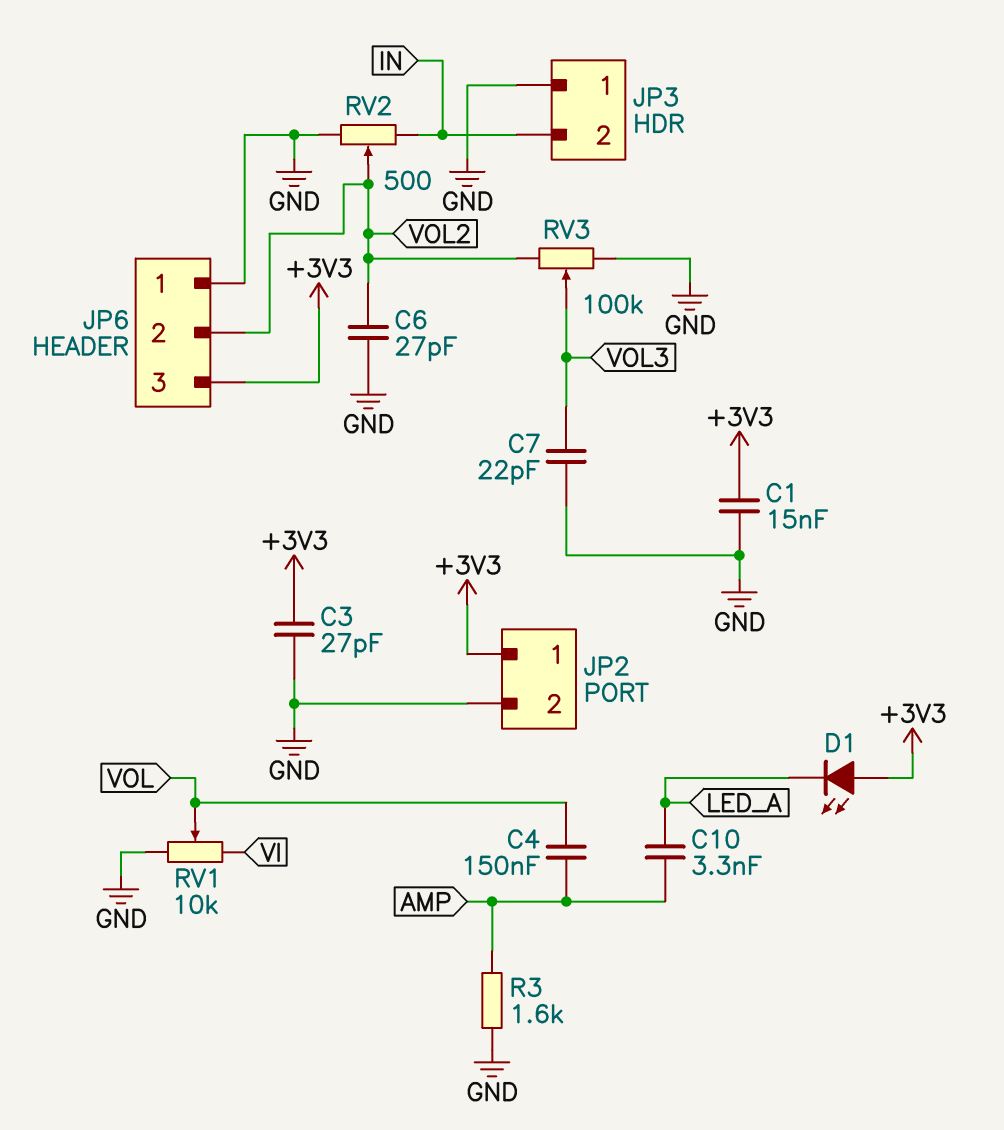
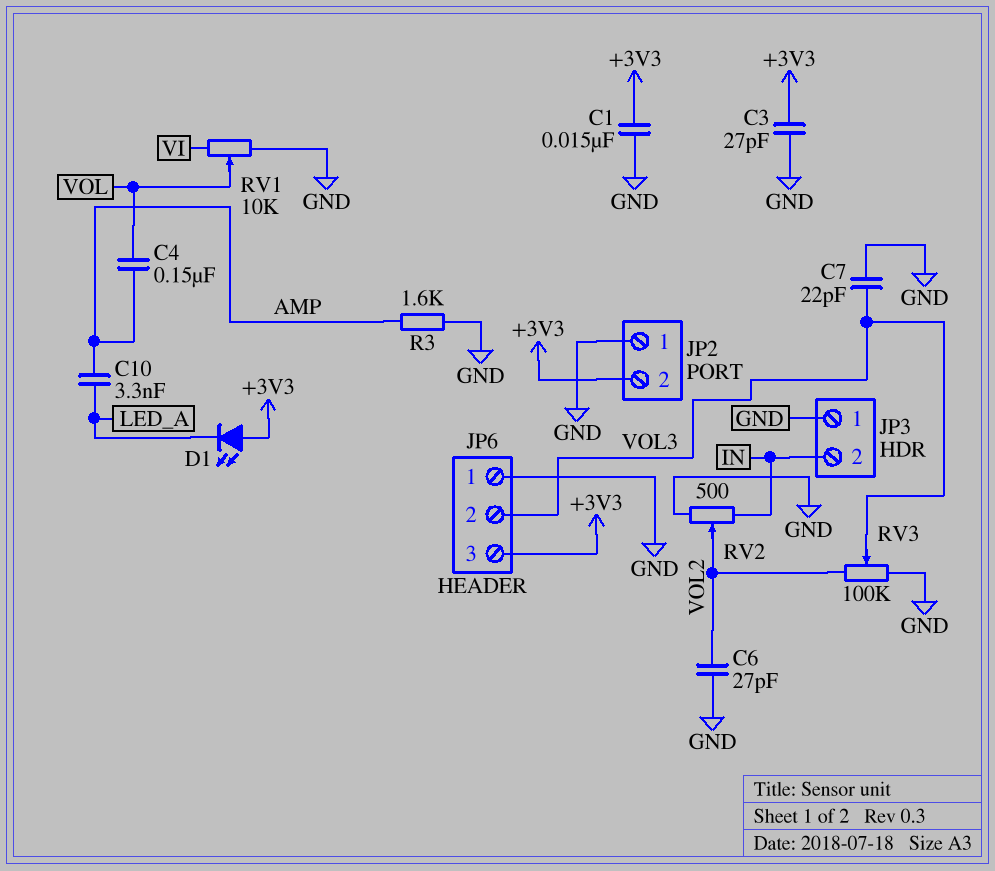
JP2 pin 1: +3V3 -> GND
JP2 pin 2: GND -> +3V3
JP6 pin 2: VOL2 -> VOL3

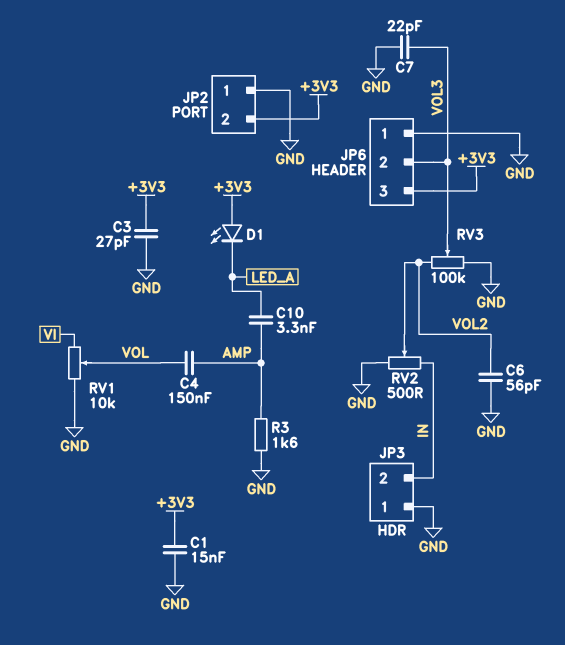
C6: 27pF (GND, VOL2) -> 56pF (GND, VOL2)

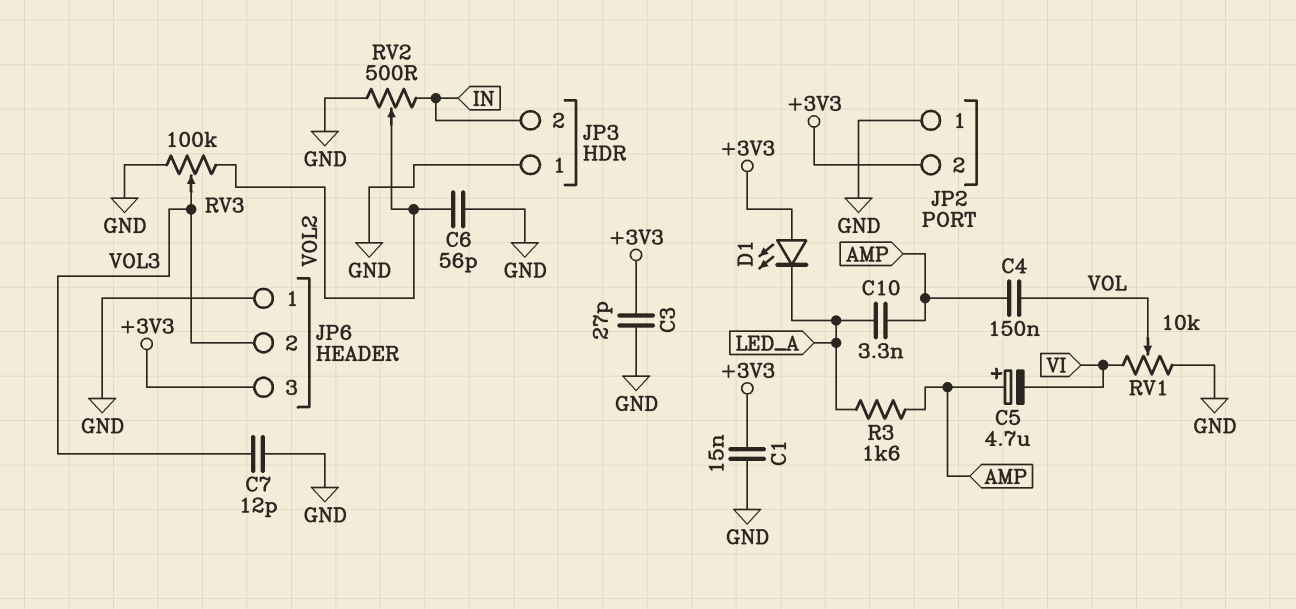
C5: none -> 4.7uF (plus AMP, minus VI)
C7: 22pF (GND, VOL3) -> 12pF (GND, VOL3)
R3: 1.6k (AMP, GND) -> 1.6k (AMP, LED_A)

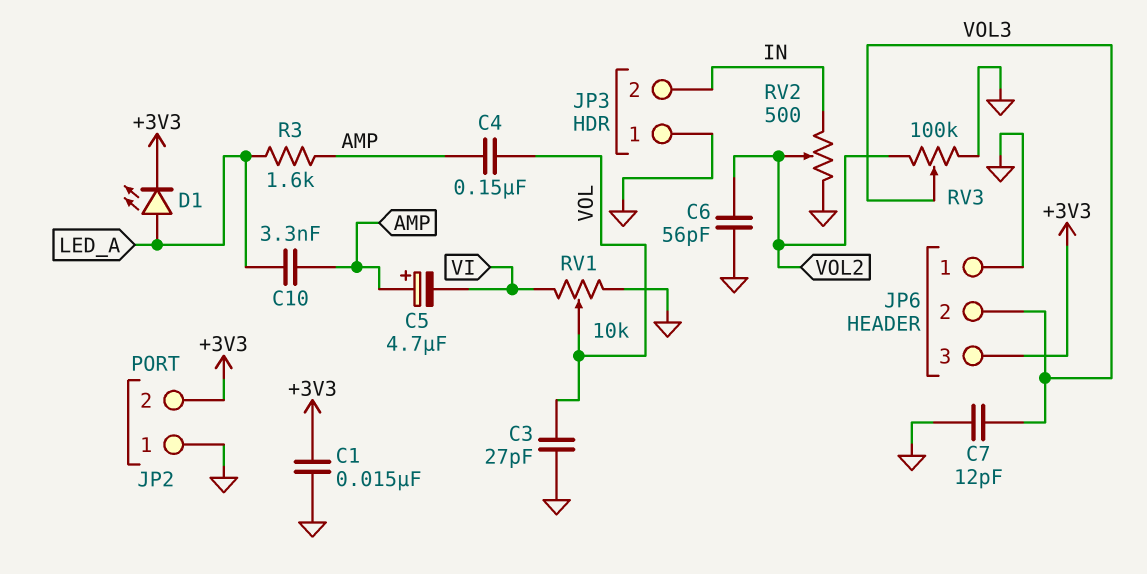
C3: 27pF (+3V3, GND) -> 27pF (GND, VOL)
D1: LED (A +3V3, K LED_A) -> LED (A LED_A, K +3V3)

